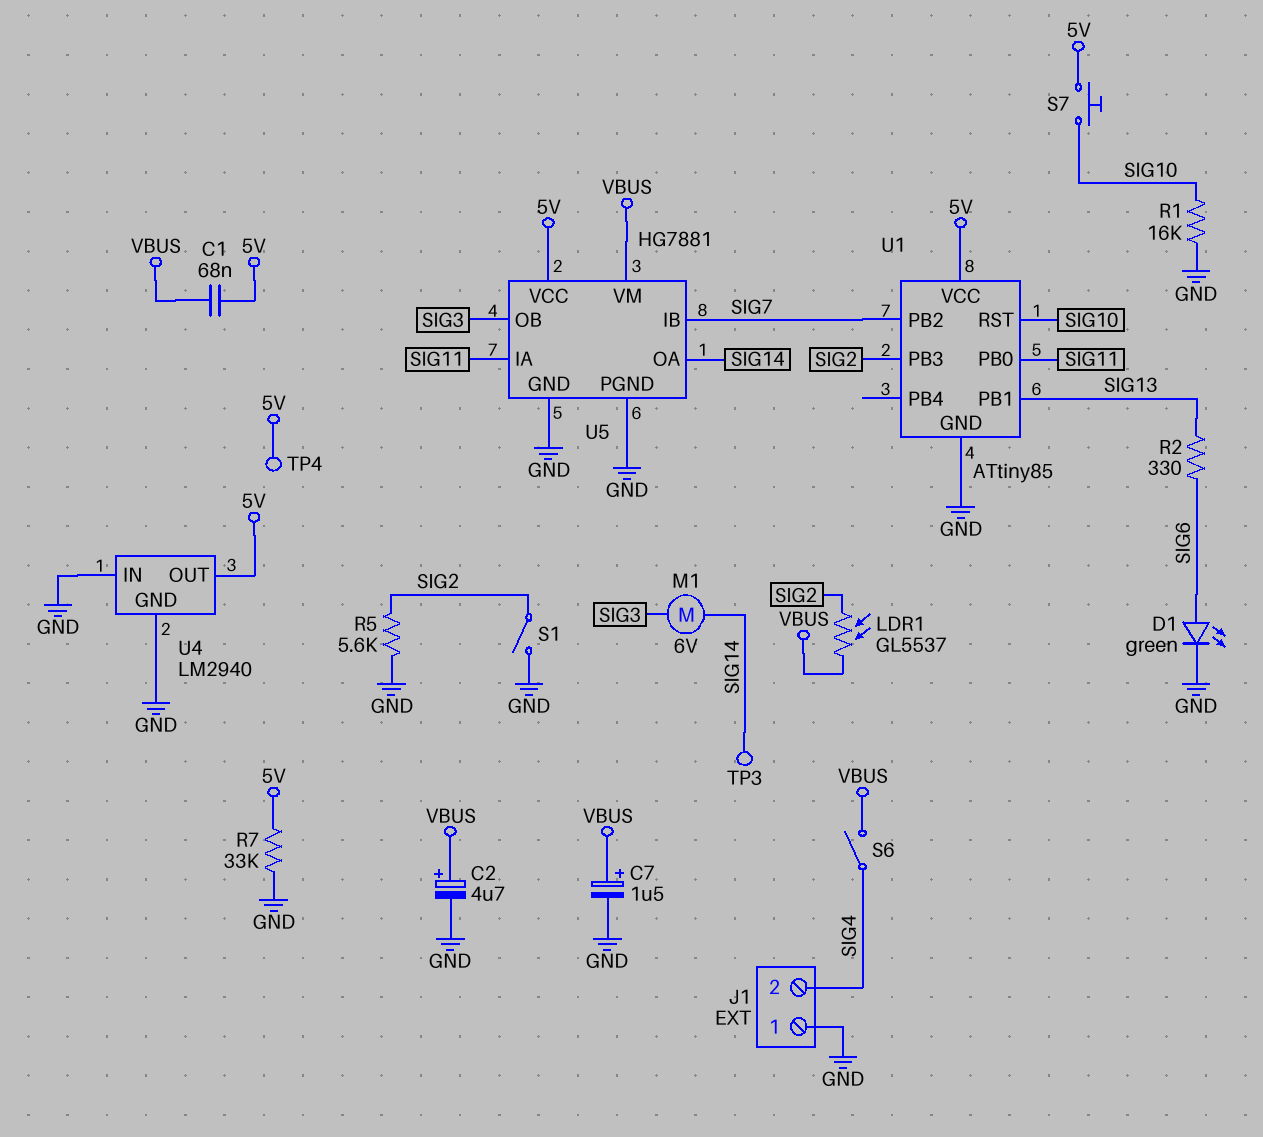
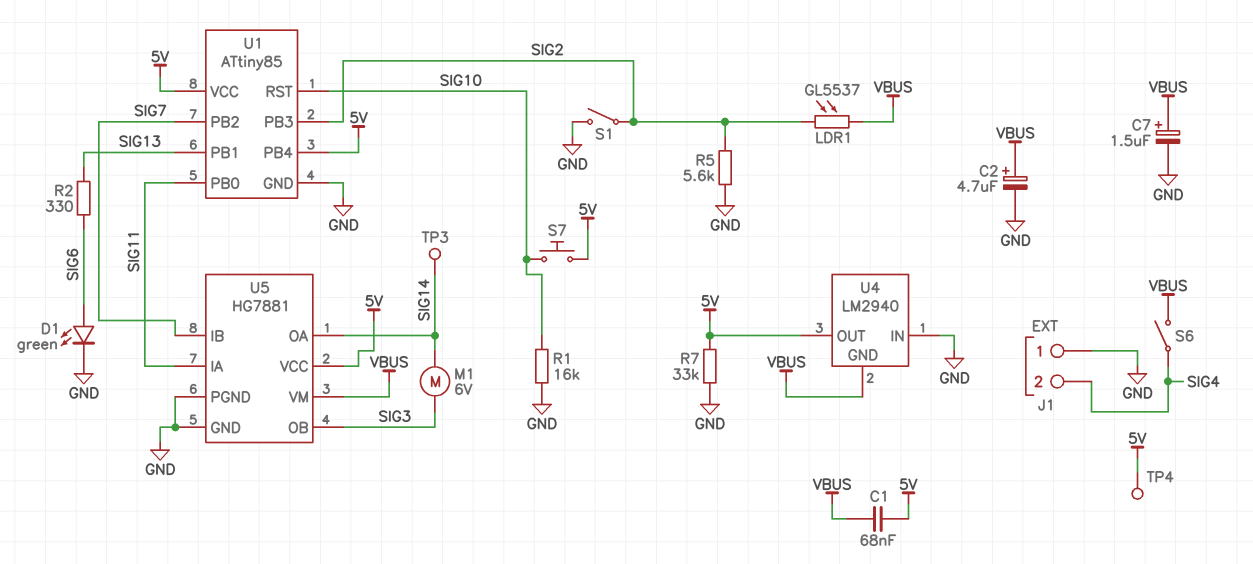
U1 pin PB4: none -> 5V
U4 pin GND: GND -> VBUS

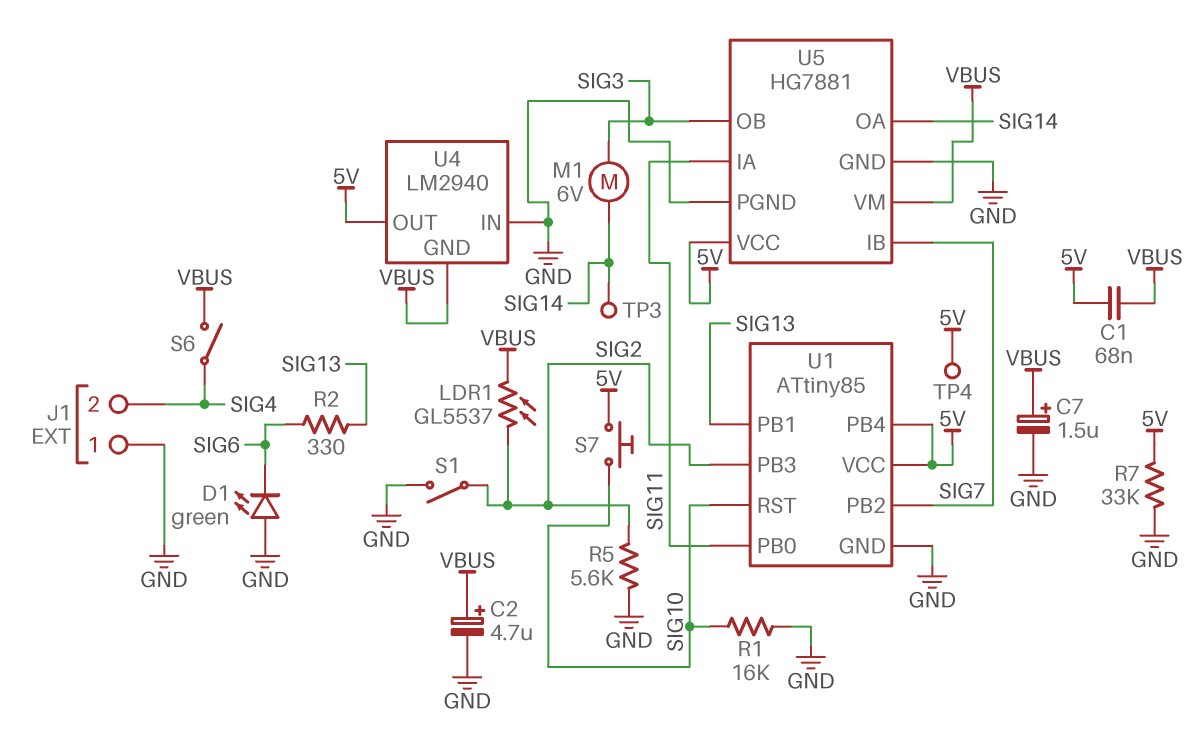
D1: LED green (A SIG6, K GND) -> LED green (A GND, K SIG6)

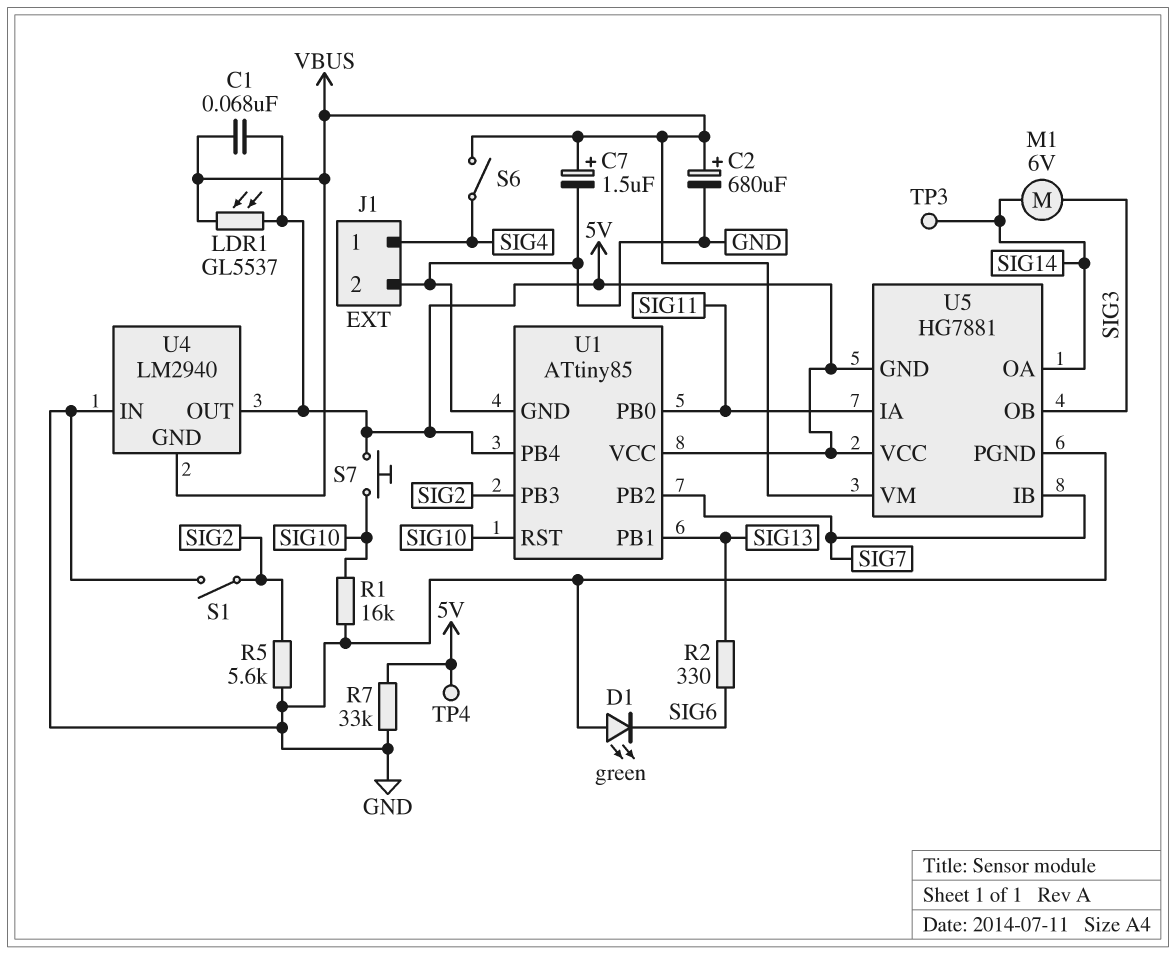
C2: 4.7uF (plus VBUS, minus GND) -> 680uF (plus VBUS, minus GND)
J1 pin 1: GND -> SIG4
J1 pin 2: SIG4 -> GND
LDR1: GL5537 (SIG2, VBUS) -> GL5537 (5V, VBUS)
U5 pin GND: GND -> 5V

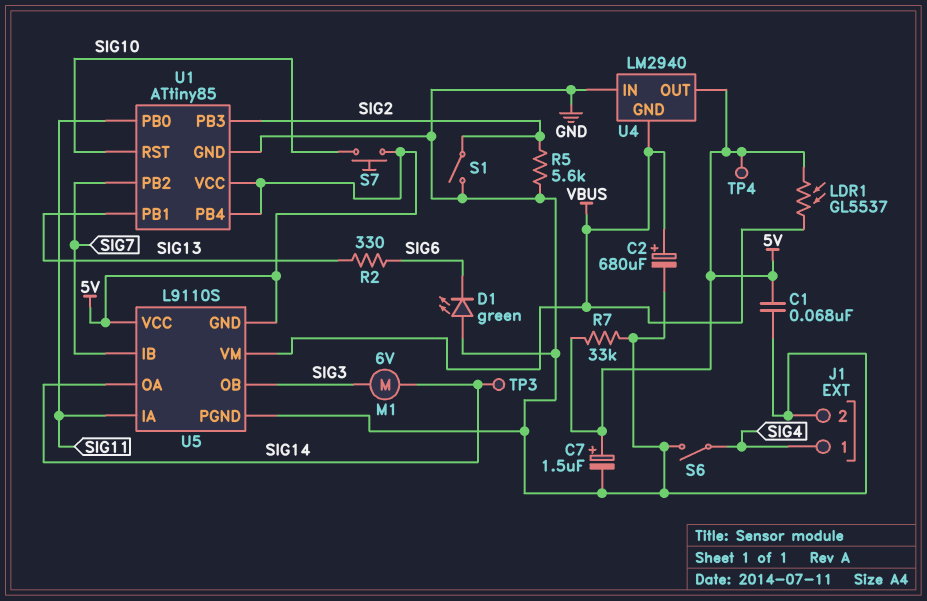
C1: 68nF (5V, VBUS) -> 68nF (5V, GND)
C7: 1.5uF (plus VBUS, minus GND) -> 1.5uF (plus 5V, minus GND)
R1: 16k (GND, SIG10) -> none
S6: switch (SIG4, VBUS) -> switch (GND, SIG4)
U5: HG7881 -> L9110S

